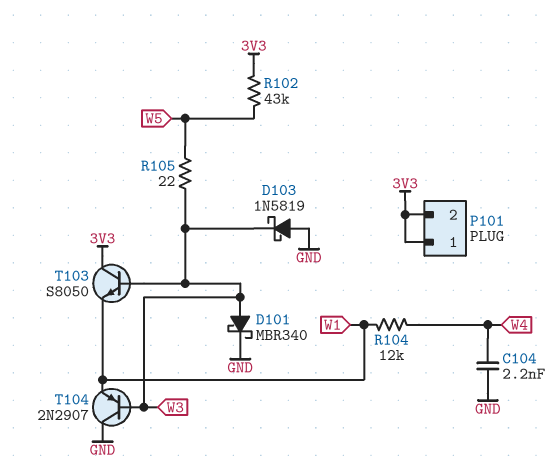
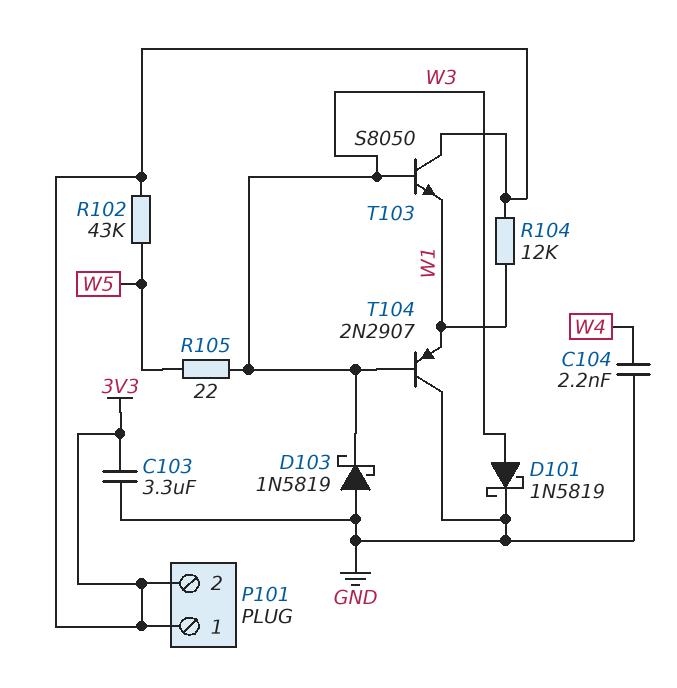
C103: none -> 3.3uF (3V3, GND)
D101: schottky MBR340 (A W3, K GND) -> schottky 1N5819 (A W3, K GND)
R104: 12k (W1, W4) -> 12k (3V3, W1)

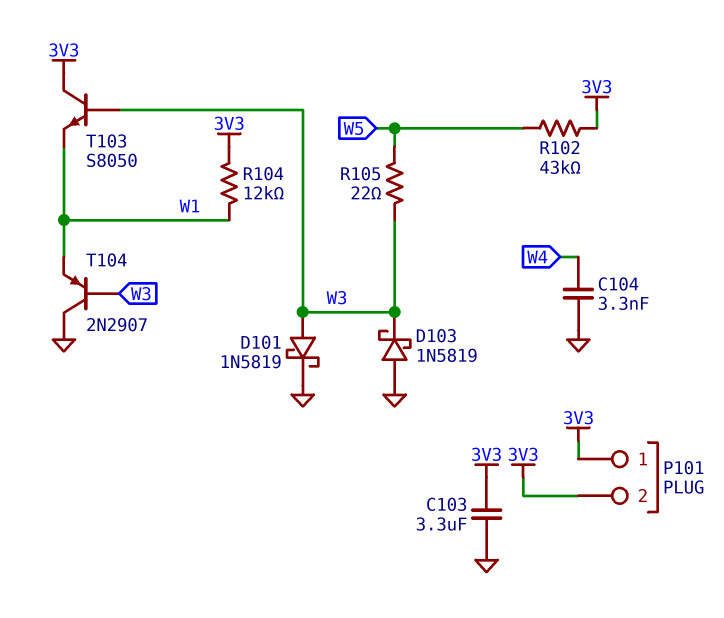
C104: 2.2nF (GND, W4) -> 3.3nF (GND, W4)

